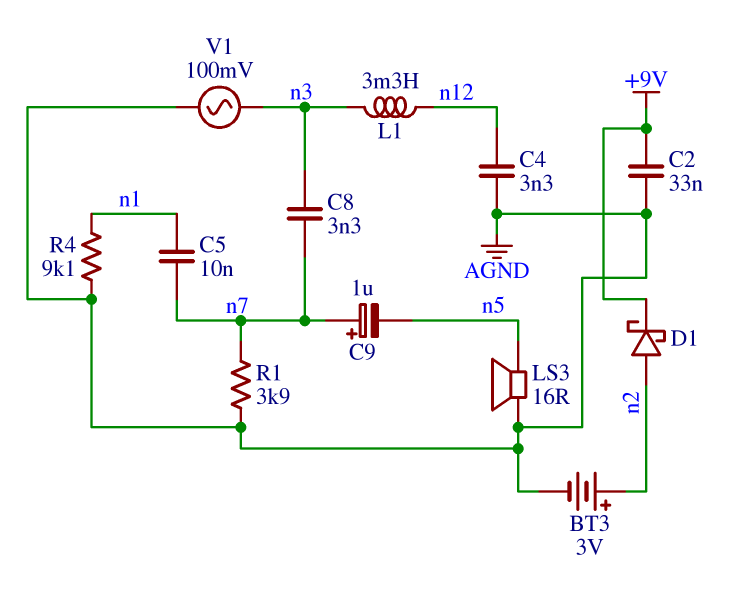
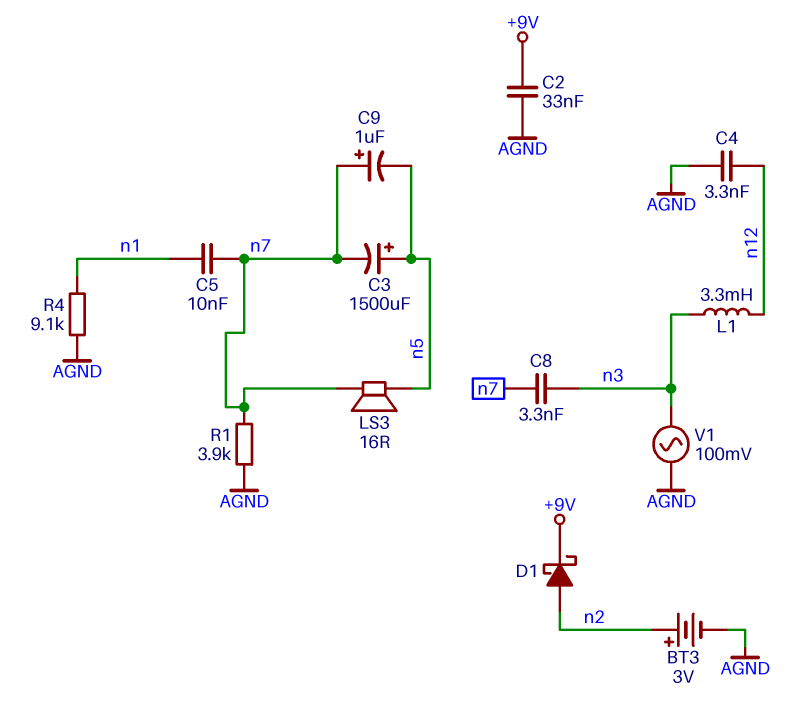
C3: none -> 1500uF (plus n5, minus n7)
LS3: speaker 16R (AGND, n5) -> speaker 16R (n5, n7)

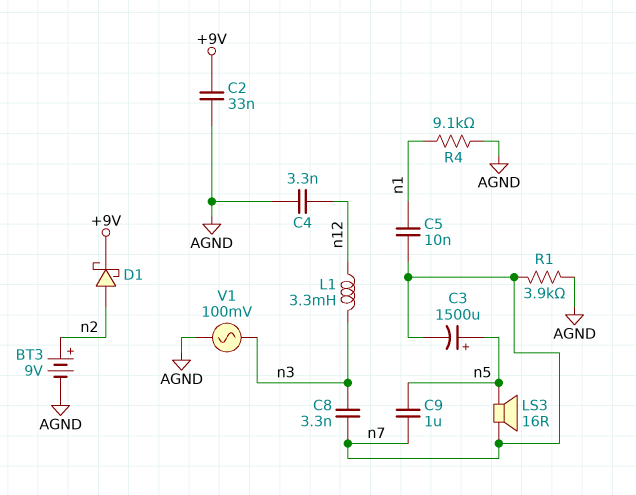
BT3: 3V (plus n2, minus AGND) -> 9V (plus n2, minus AGND)
C9: 1uF (plus n7, minus n5) -> 1uF (n5, n7)

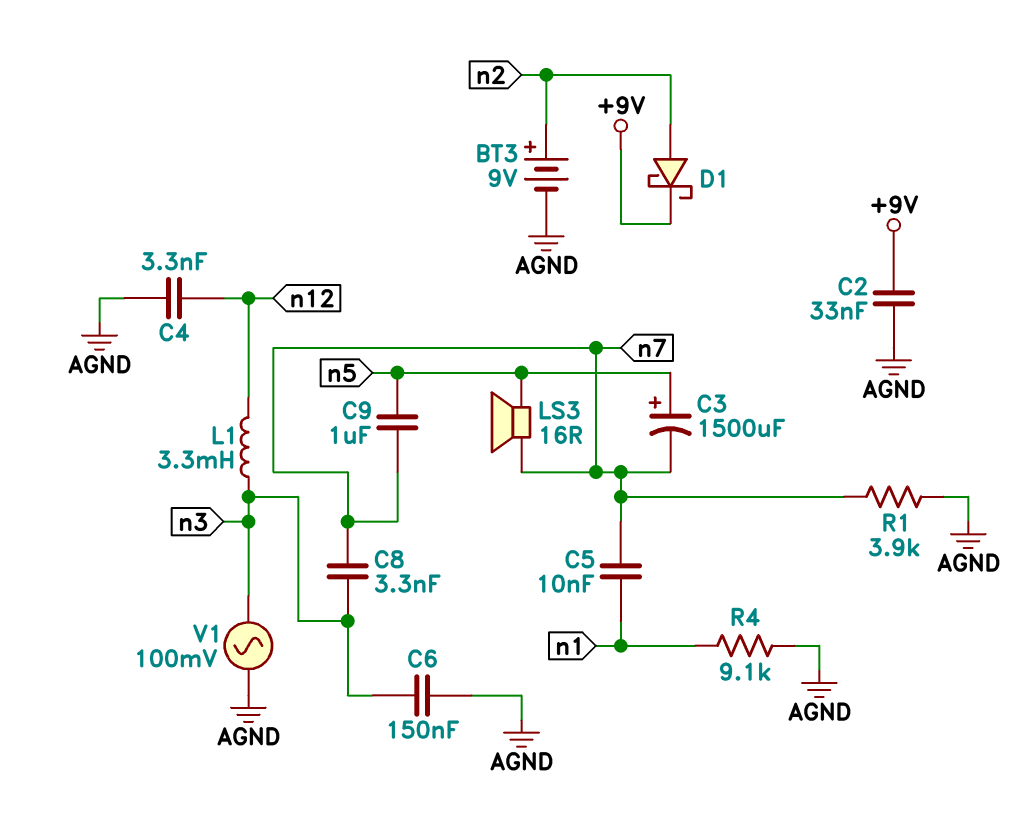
C6: none -> 150nF (AGND, n3)

